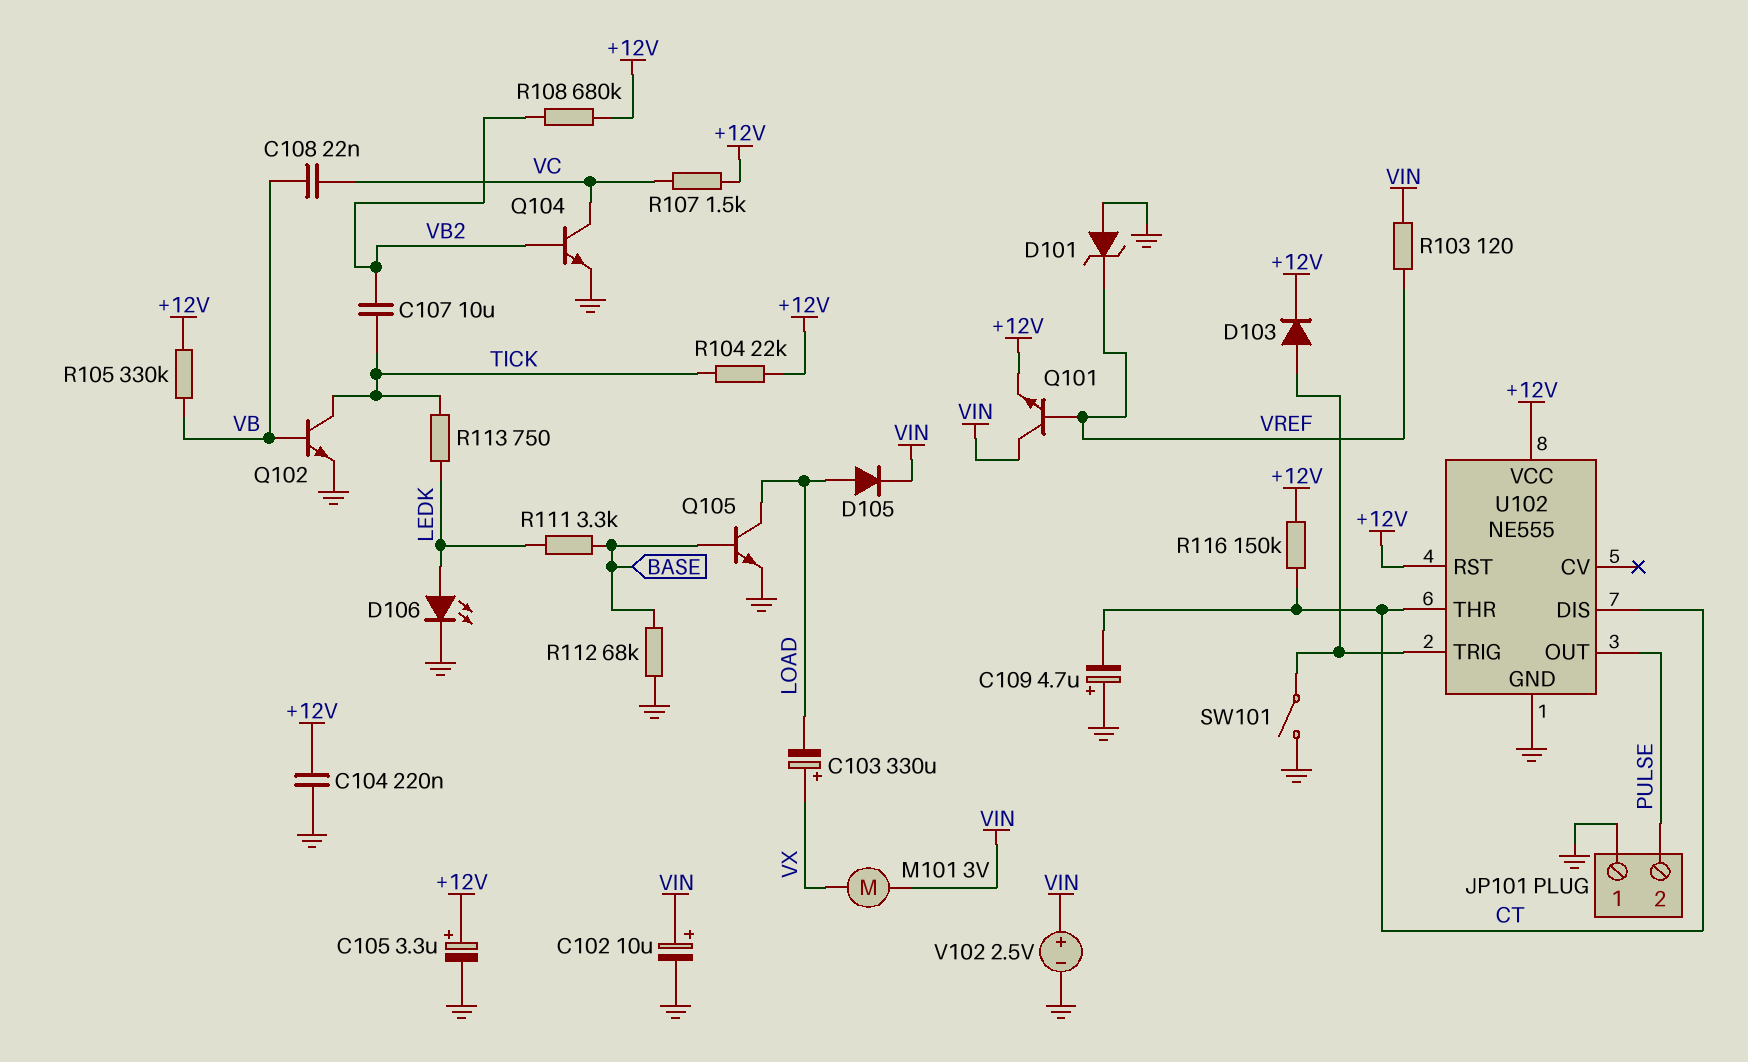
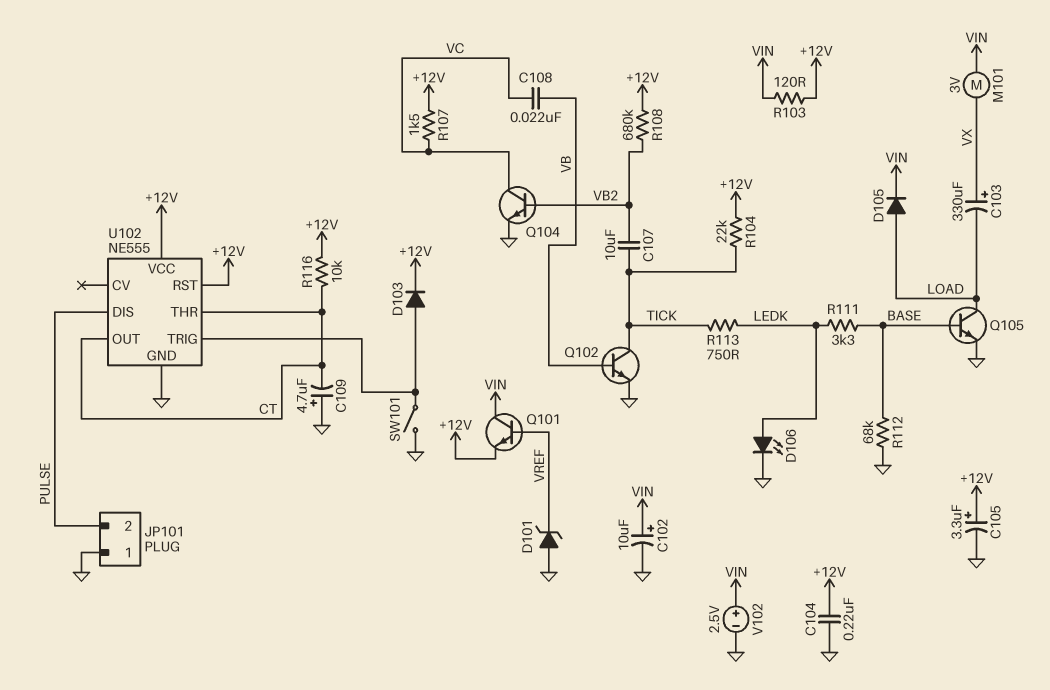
R103: 120 (VIN, VREF) -> 120 (+12V, VIN)
R105: 330k (+12V, VB) -> none
R116: 150k (+12V, CT) -> 10k (+12V, CT)
U102 pin DIS: CT -> PULSE
U102 pin OUT: PULSE -> CT

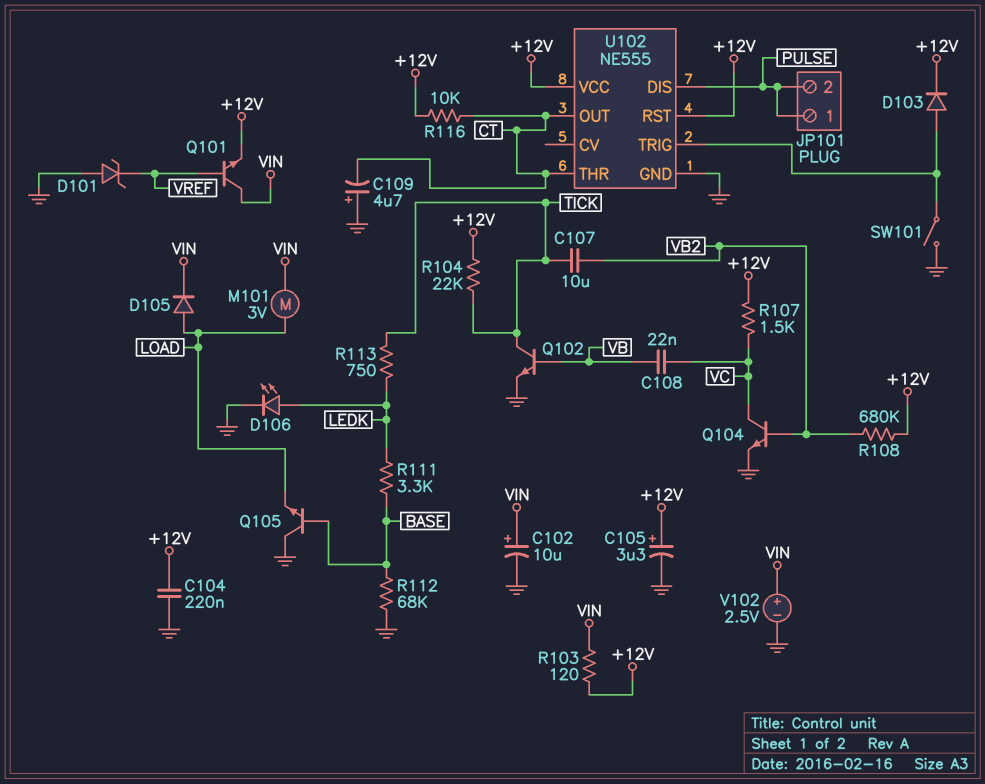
C103: 330uF (plus VX, minus LOAD) -> none
JP101 pin 1: GND -> PULSE
M101: motor 3V (VIN, VX) -> motor 3V (LOAD, VIN)
Q105: NPN (B BASE, C LOAD, E GND) -> NPN (B BASE, C GND, E LOAD)

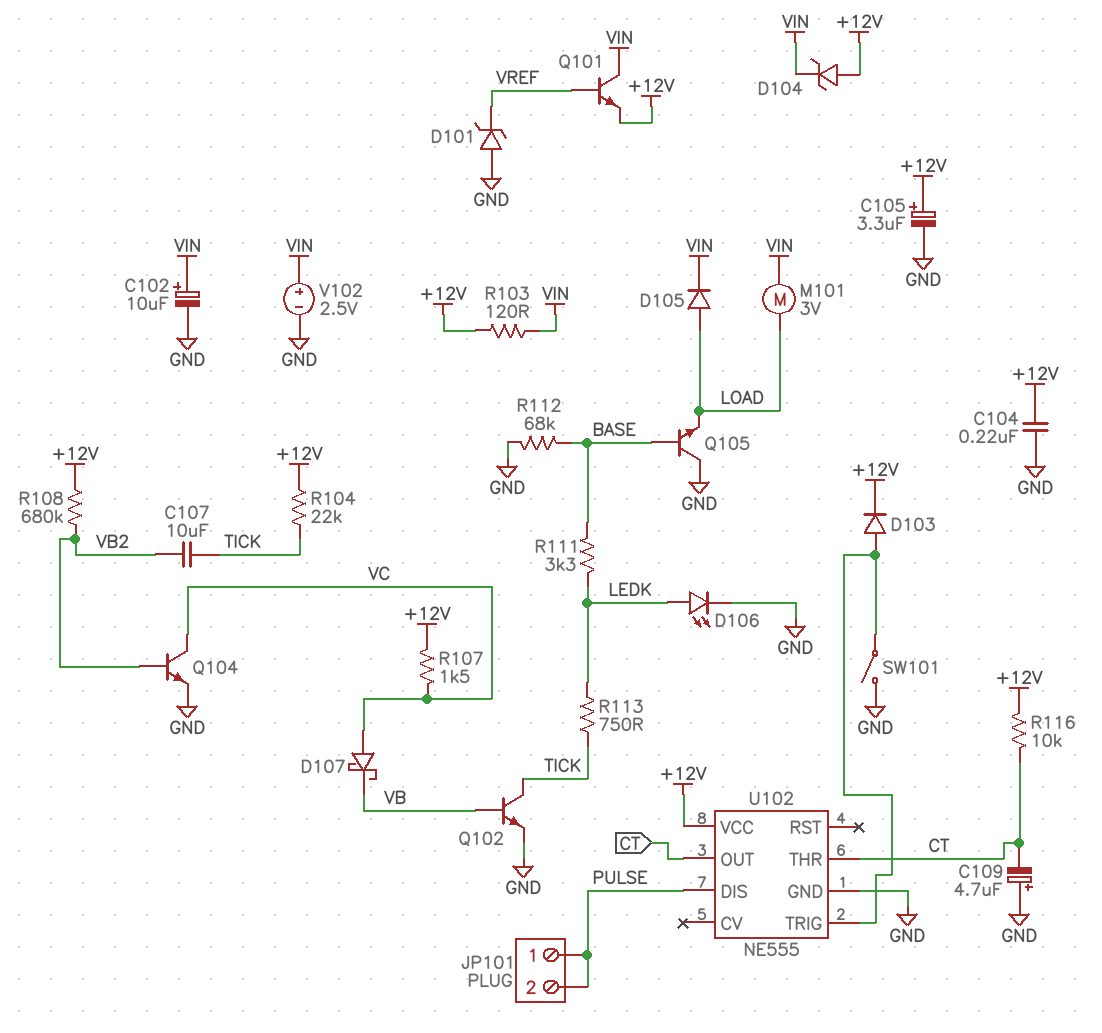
C108: 22nF (VB, VC) -> none
D104: none -> zener (A +12V, K VIN)
D107: none -> schottky (A VC, K VB)
U102 pin RST: +12V -> none

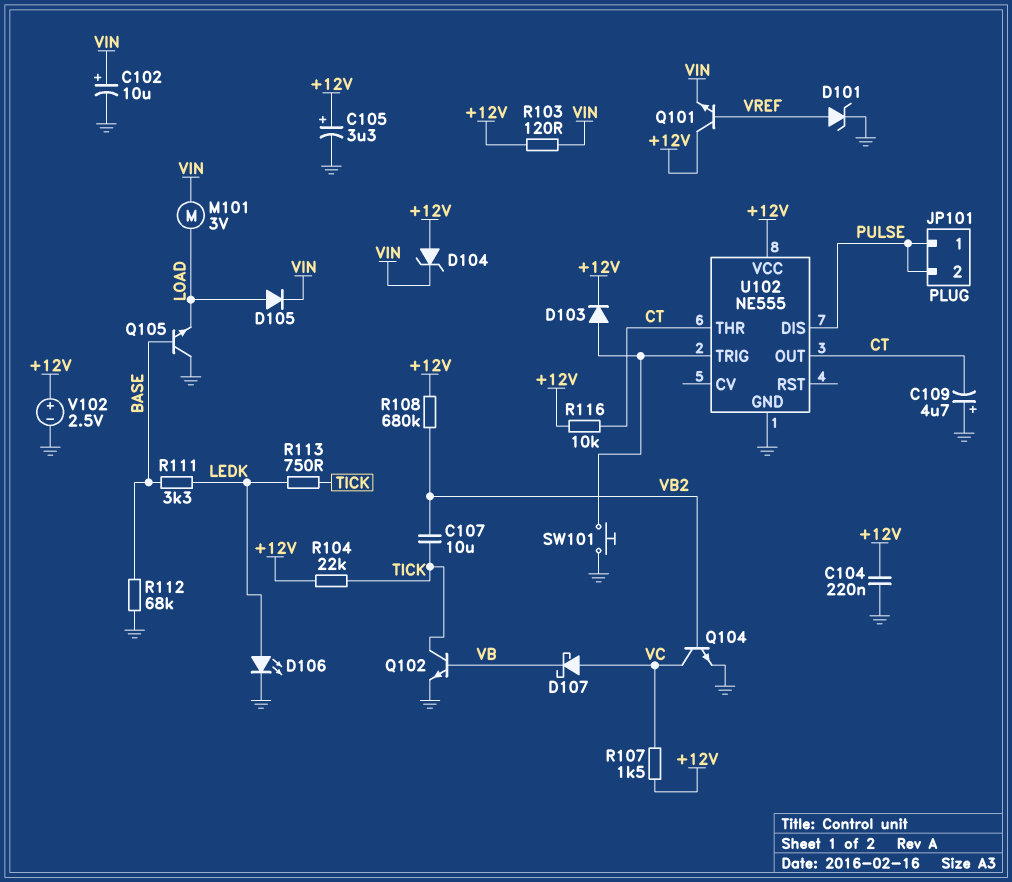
D101: zener (A GND, K VREF) -> zener (A VREF, K GND)
Q101: NPN (B VREF, C VIN, E +12V) -> NPN (B VREF, C +12V, E VIN)
SW101: switch (GND, U102/TRIG) -> button (GND, U102/TRIG)
V102: 2.5V (plus VIN, minus GND) -> 2.5V (plus +12V, minus GND)

